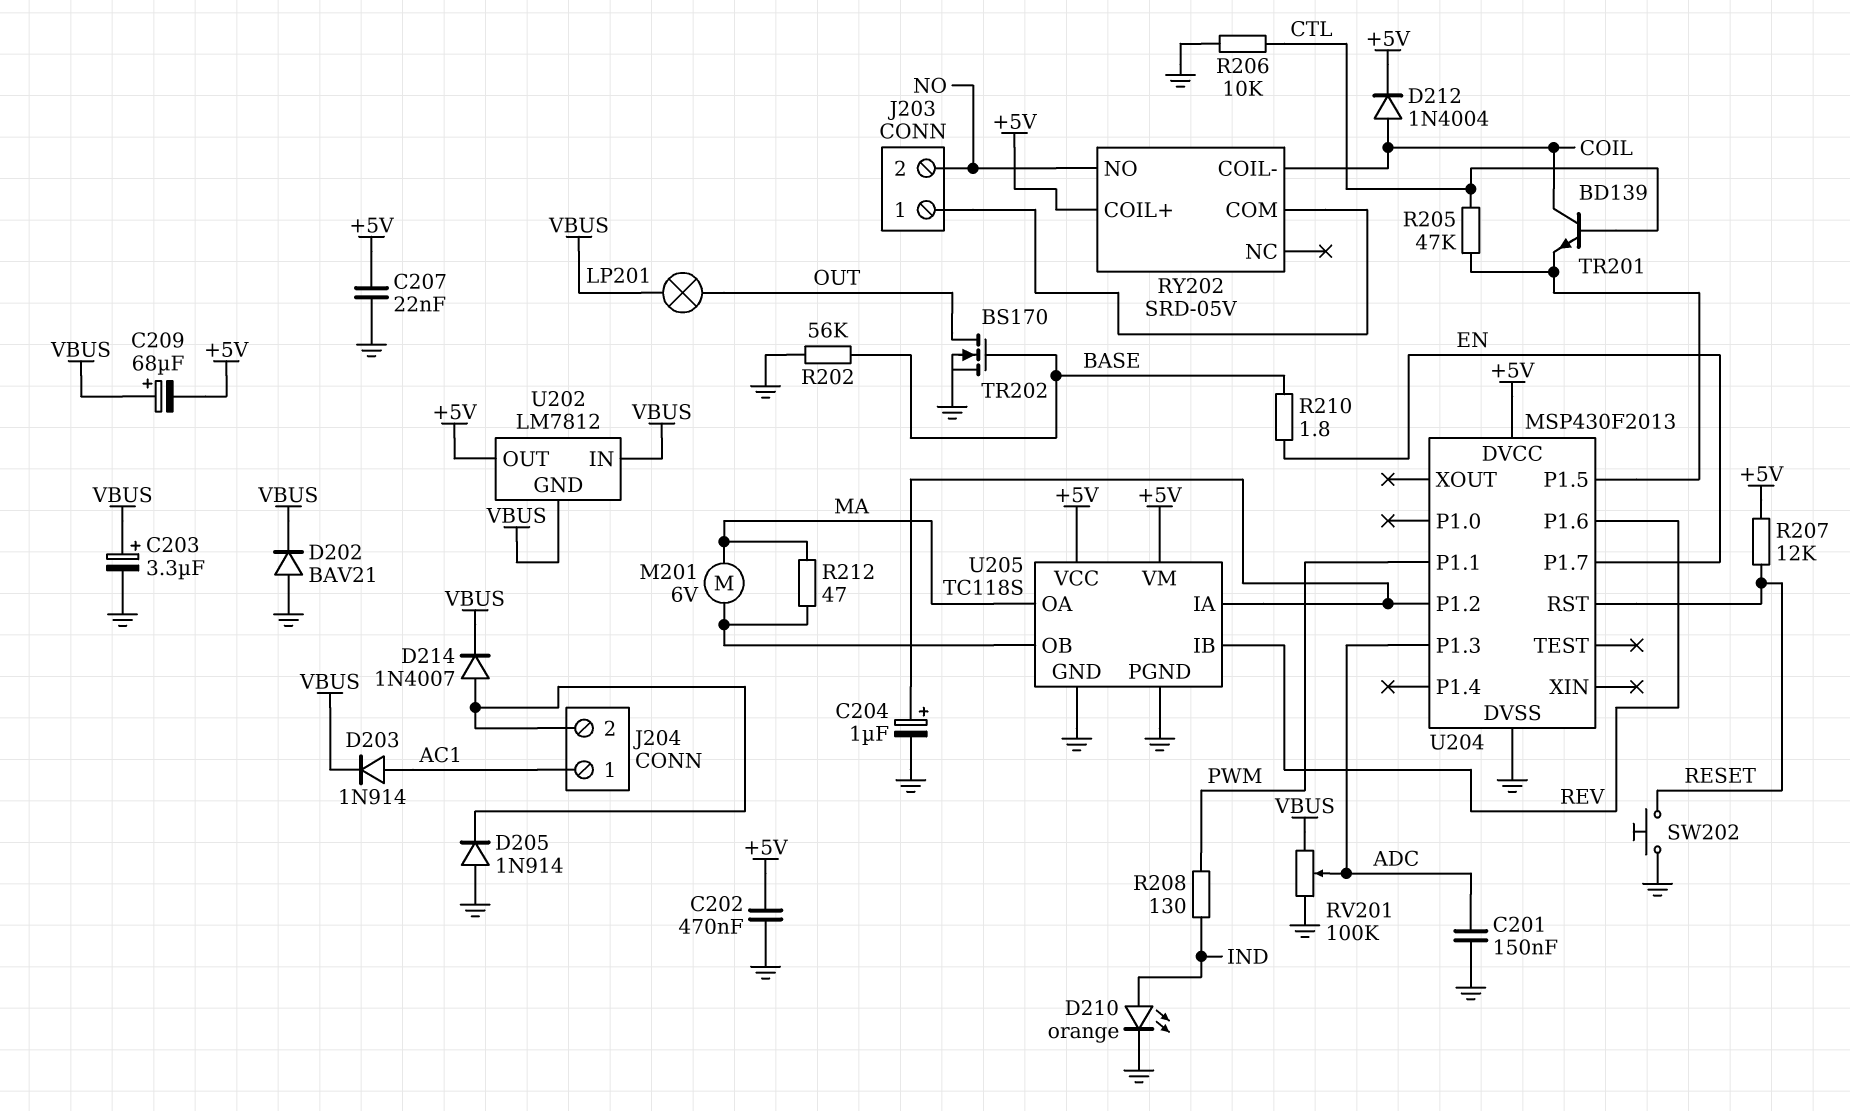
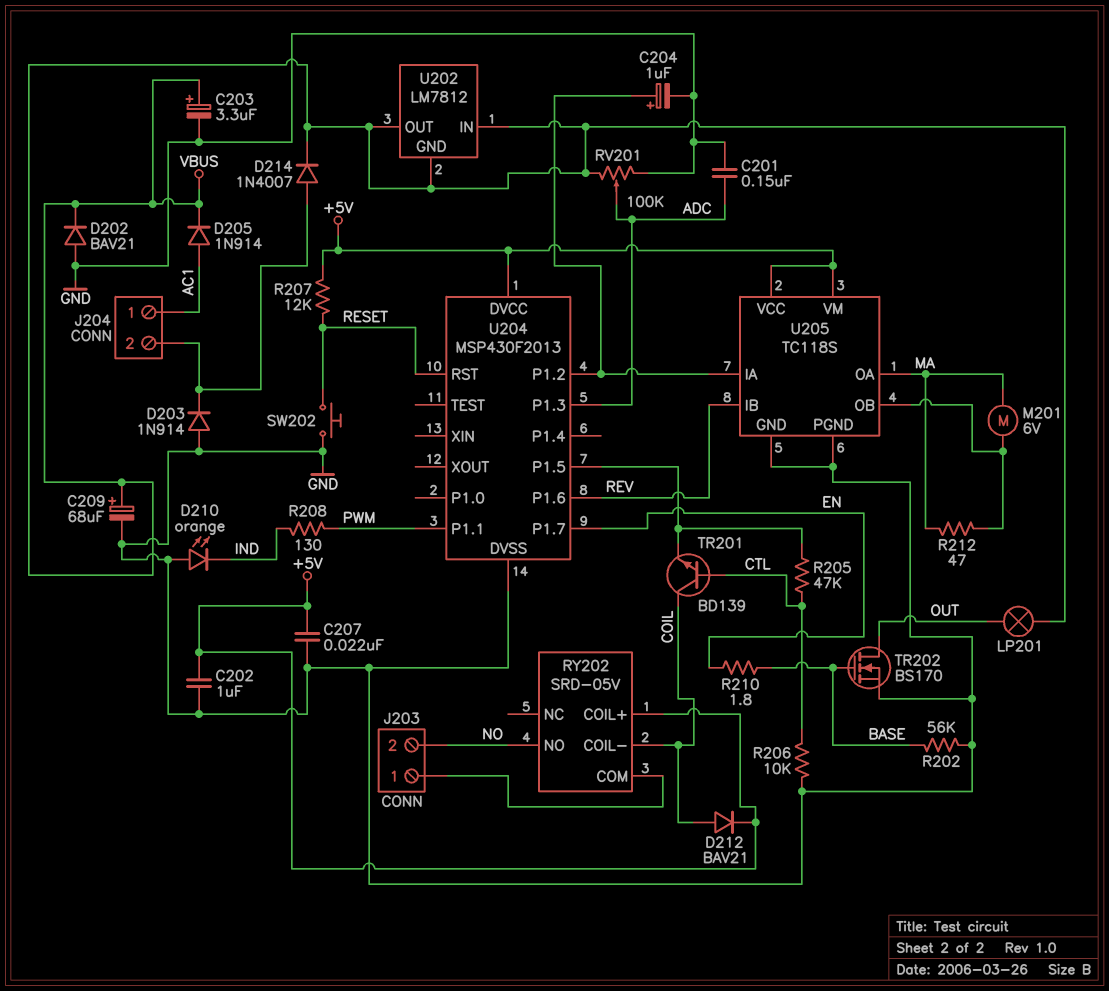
C202: 470nF (+5V, GND) -> 1uF (+5V, GND)
C209: 68uF (plus VBUS, minus +5V) -> 68uF (plus VBUS, minus GND)
D203: diode 1N914 (A AC1, K VBUS) -> diode 1N914 (A GND, K J204/2)
D205: diode 1N914 (A GND, K J204/2) -> diode 1N914 (A AC1, K VBUS)
D210: LED orange (A IND, K GND) -> LED orange (A GND, K IND)
D212: diode 1N4004 (A COIL, K +5V) -> diode BAV21 (A COIL, K +5V)
U202 pin OUT: +5V -> VBUS

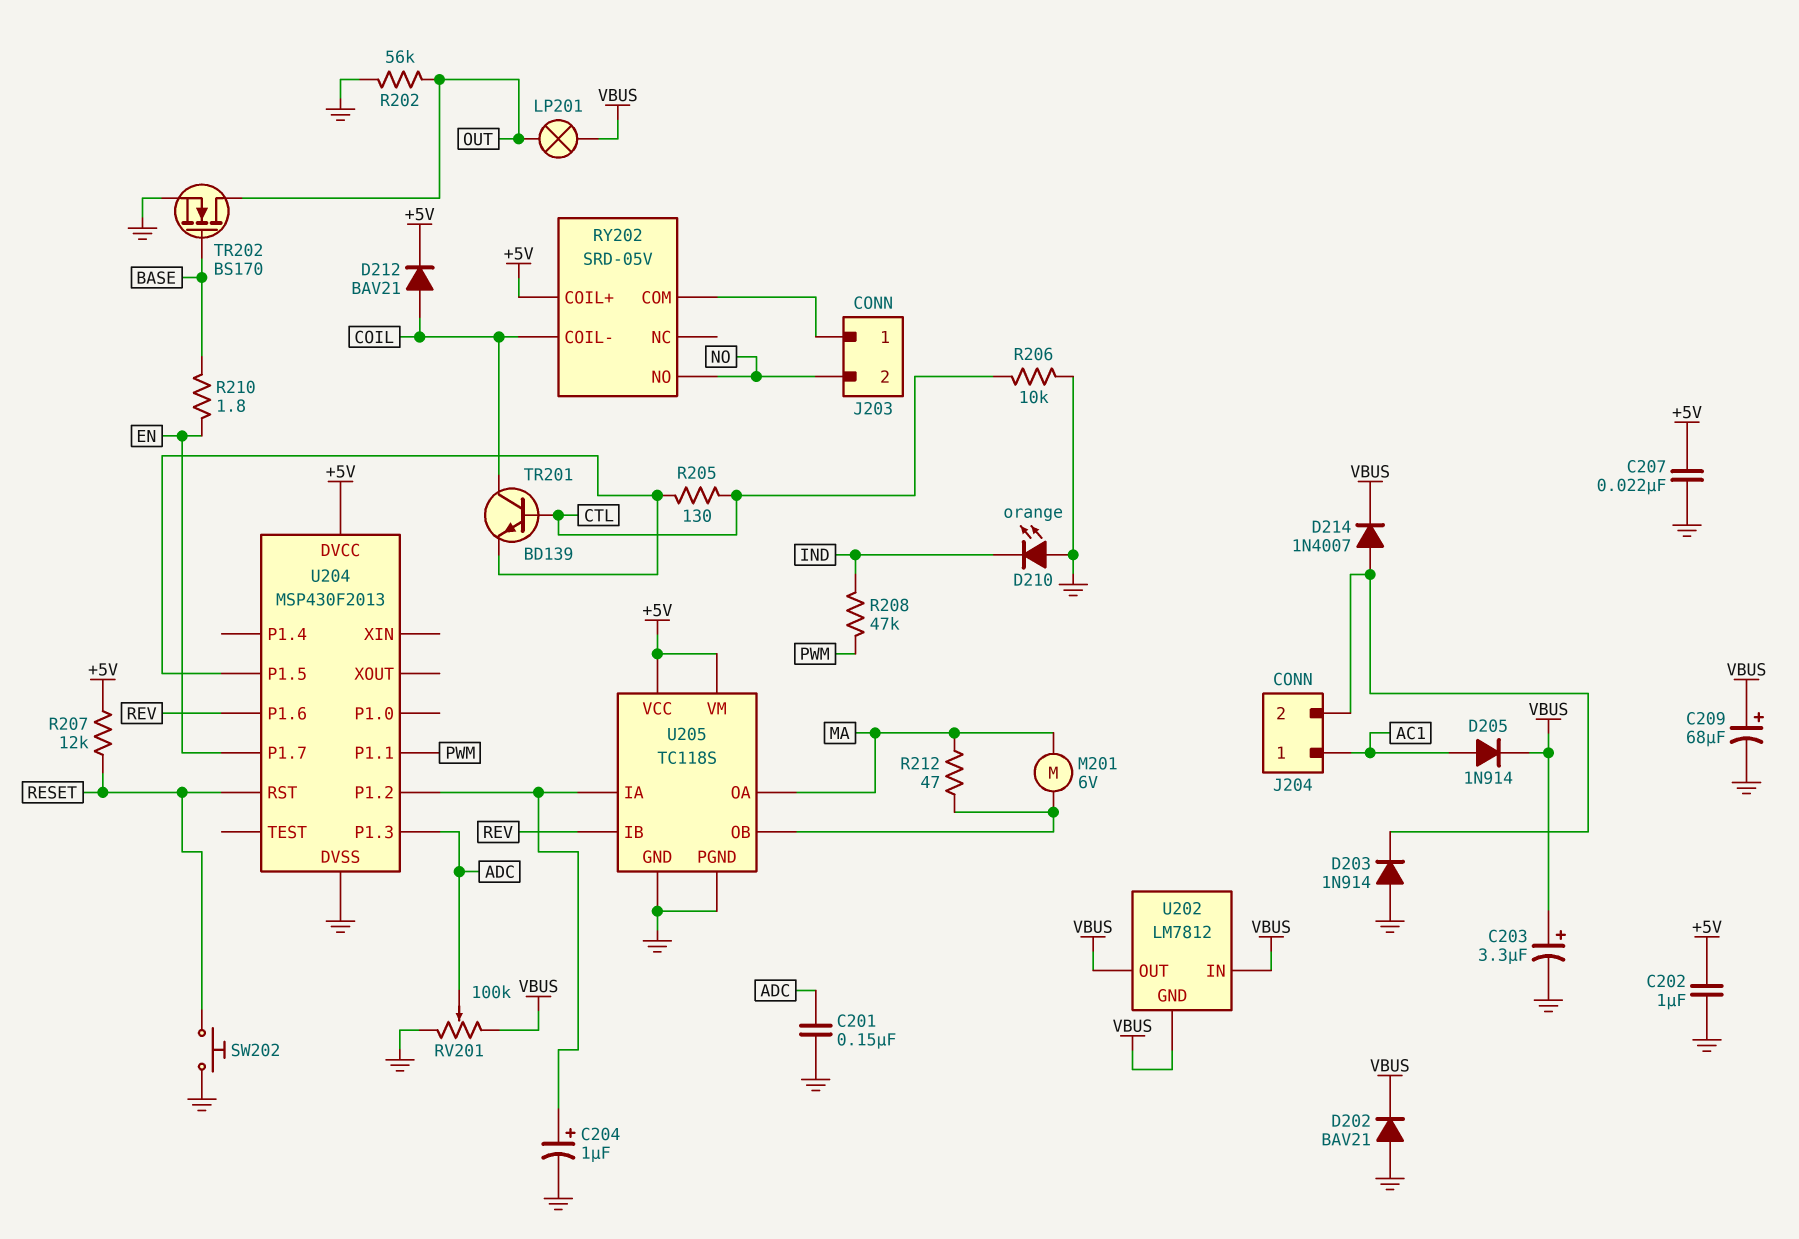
R202: 56k (BASE, GND) -> 56k (GND, OUT)
R205: 47k (CTL, U204/P1.5) -> 130 (CTL, U204/P1.5)
R208: 130 (IND, PWM) -> 47k (IND, PWM)

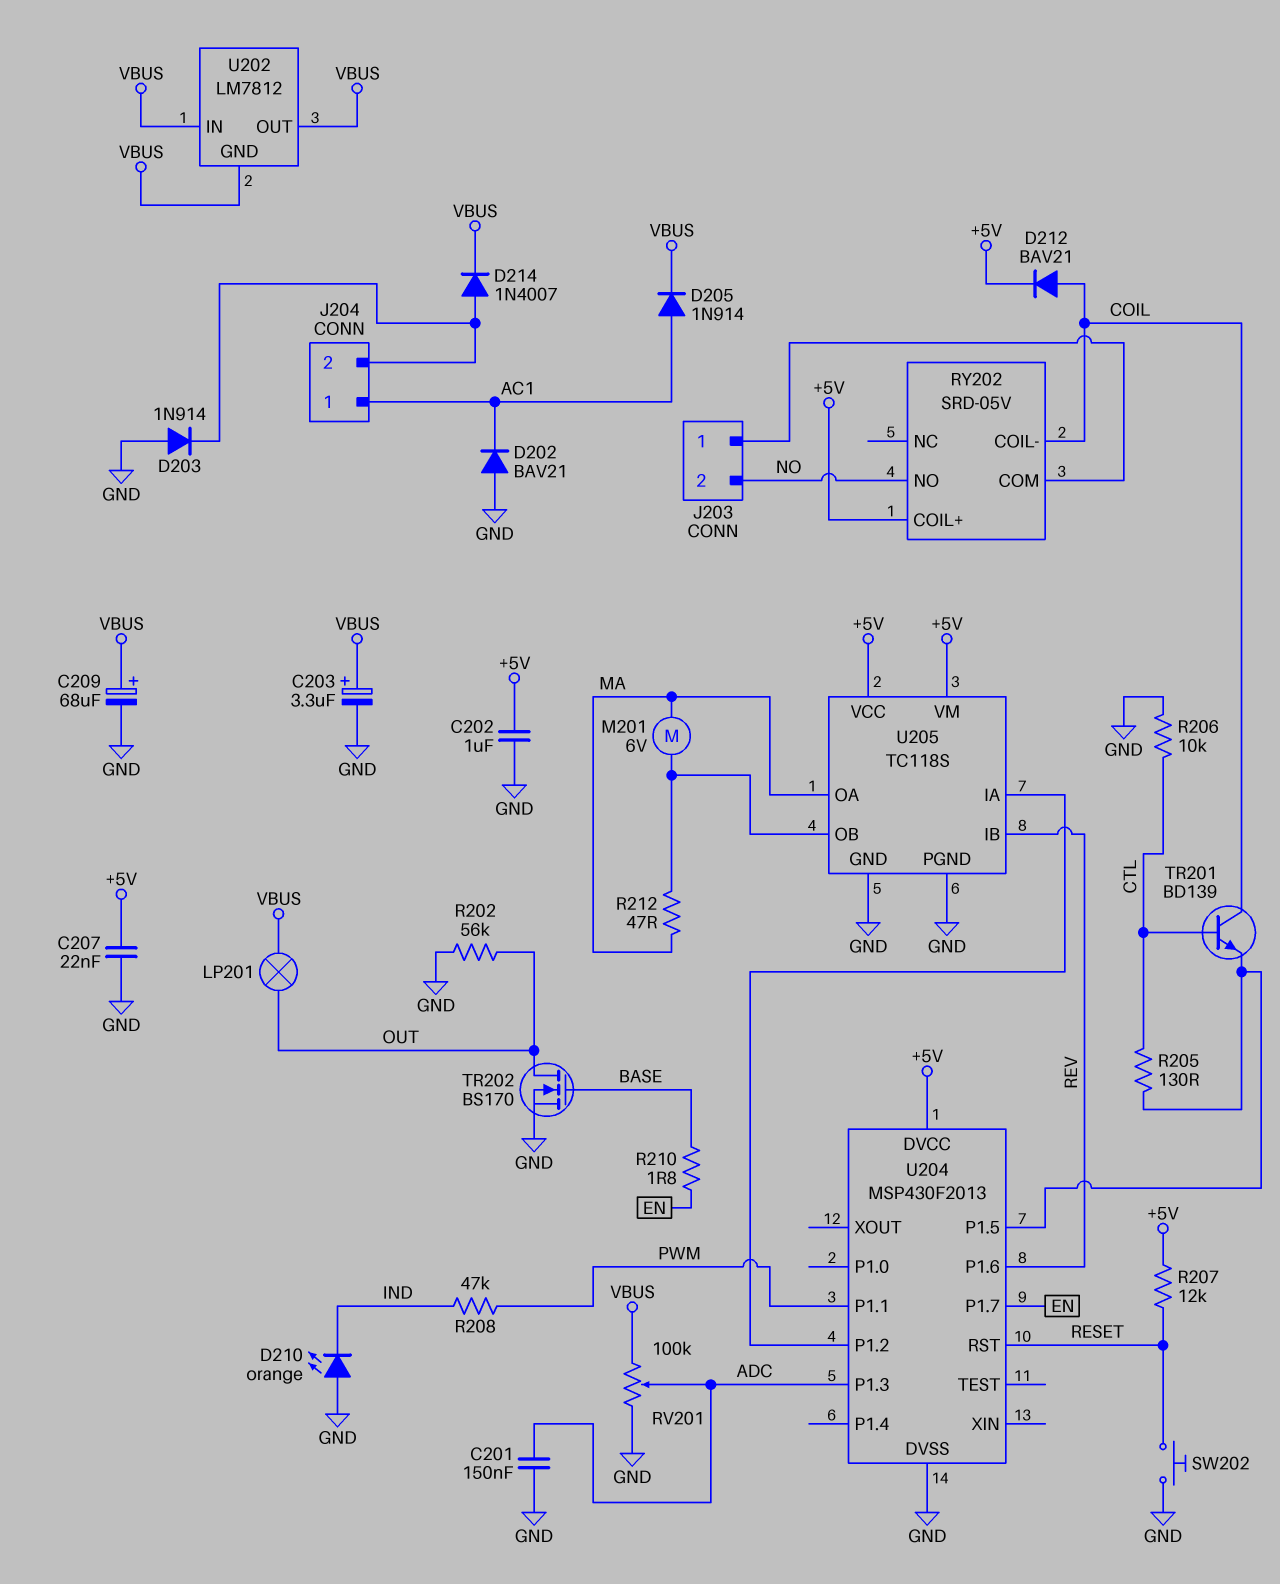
C204: 1uF (plus U204/P1.2, minus GND) -> none
D202: diode BAV21 (A GND, K VBUS) -> diode BAV21 (A GND, K AC1)

